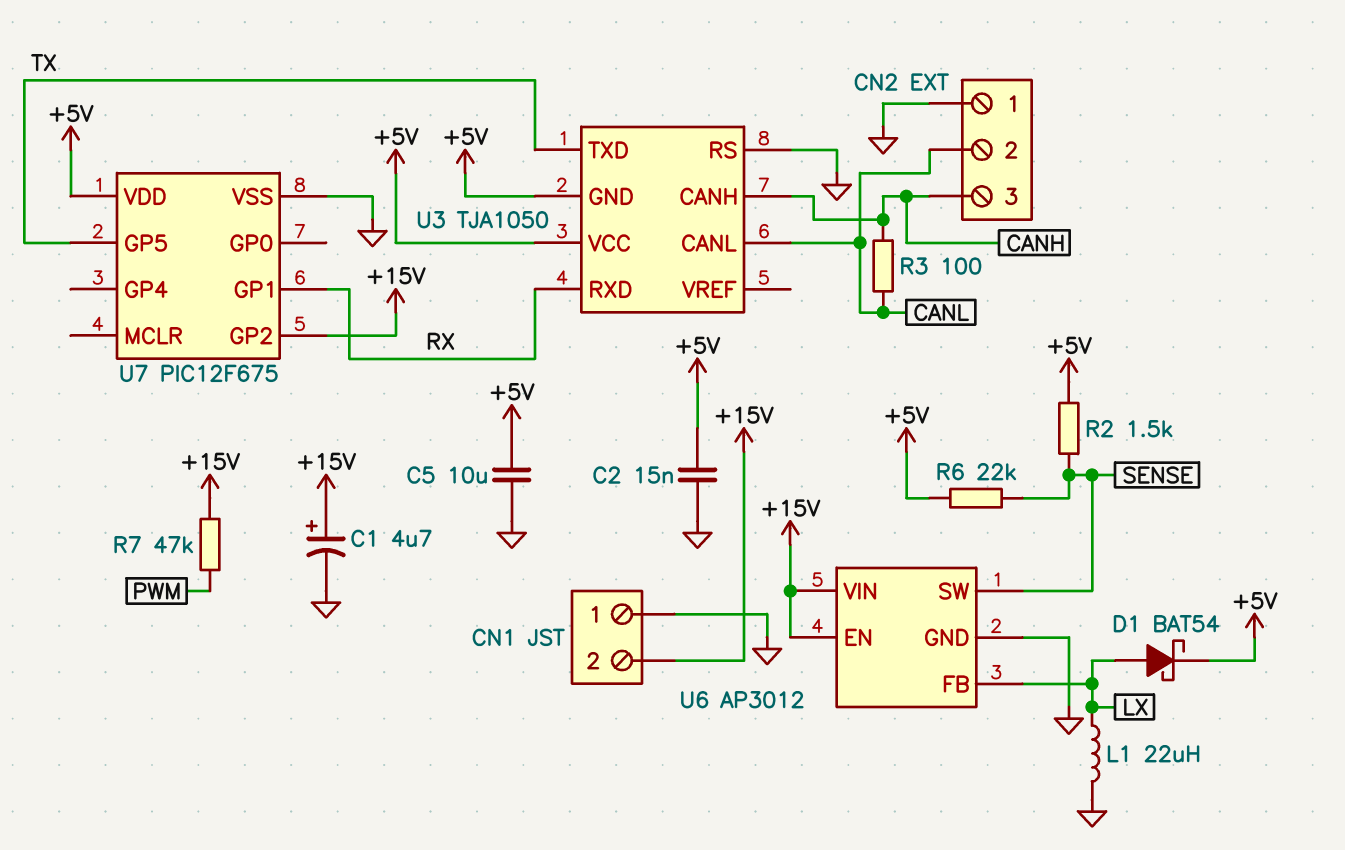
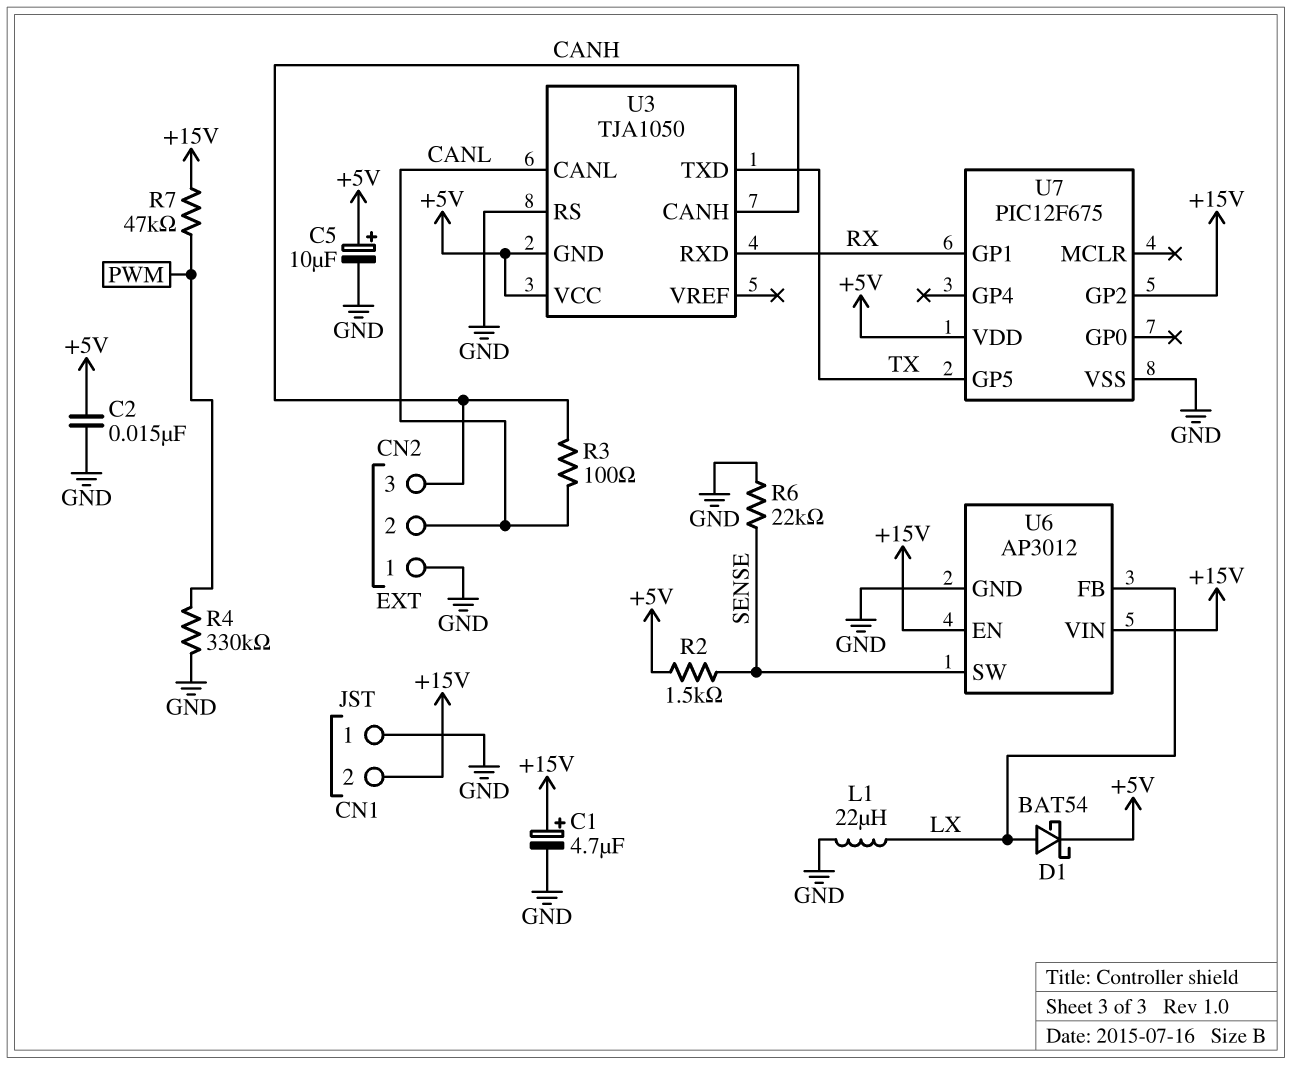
C5: 10uF (+5V, GND) -> 10uF (plus +5V, minus GND)
R4: none -> 330k (GND, PWM)
R6: 22k (+5V, SENSE) -> 22k (GND, SENSE)

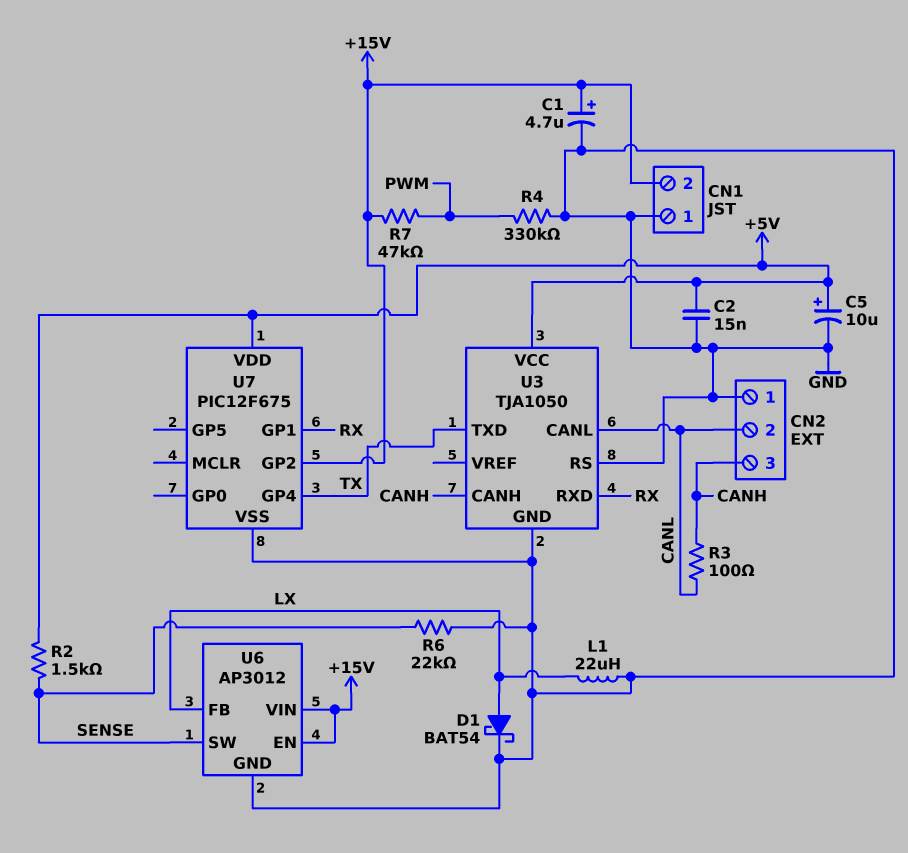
D1: schottky BAT54 (A LX, K +5V) -> schottky BAT54 (A LX, K GND)
U3 pin GND: +5V -> GND
U7 pin GP4: none -> TX
U7 pin GP5: TX -> none

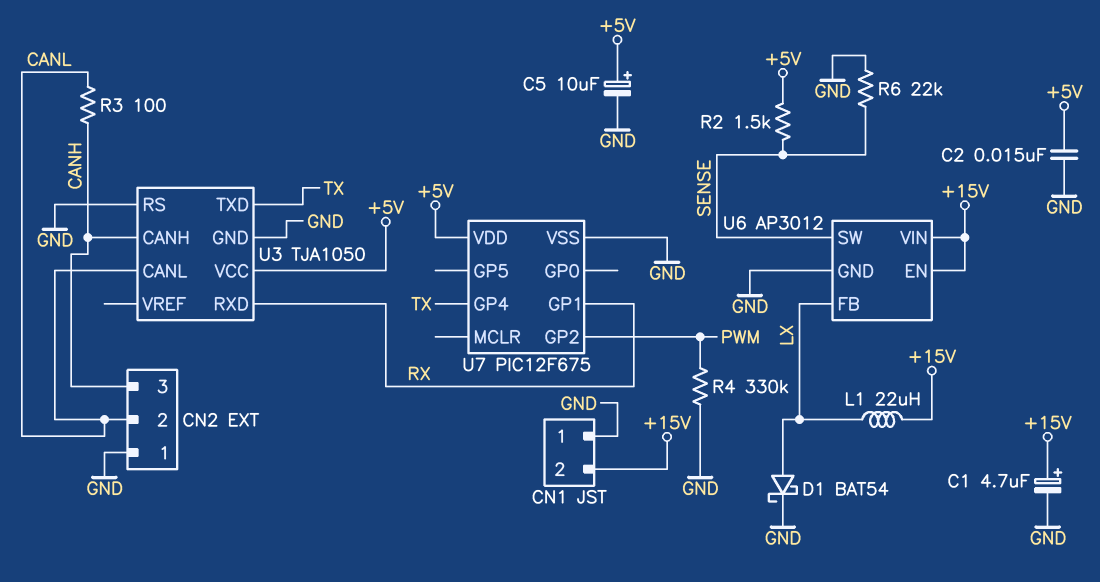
L1: 22uH (GND, LX) -> 22uH (+15V, LX)
R7: 47k (+15V, PWM) -> none
U7 pin GP2: +15V -> PWM

